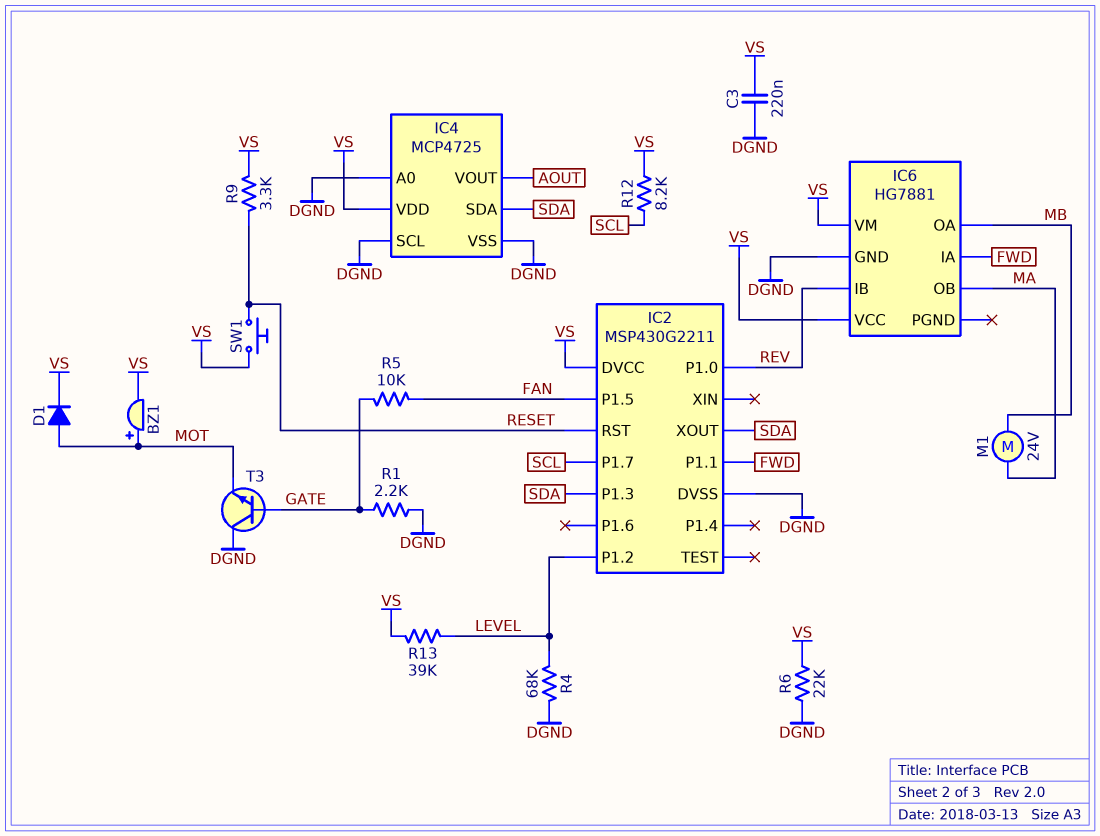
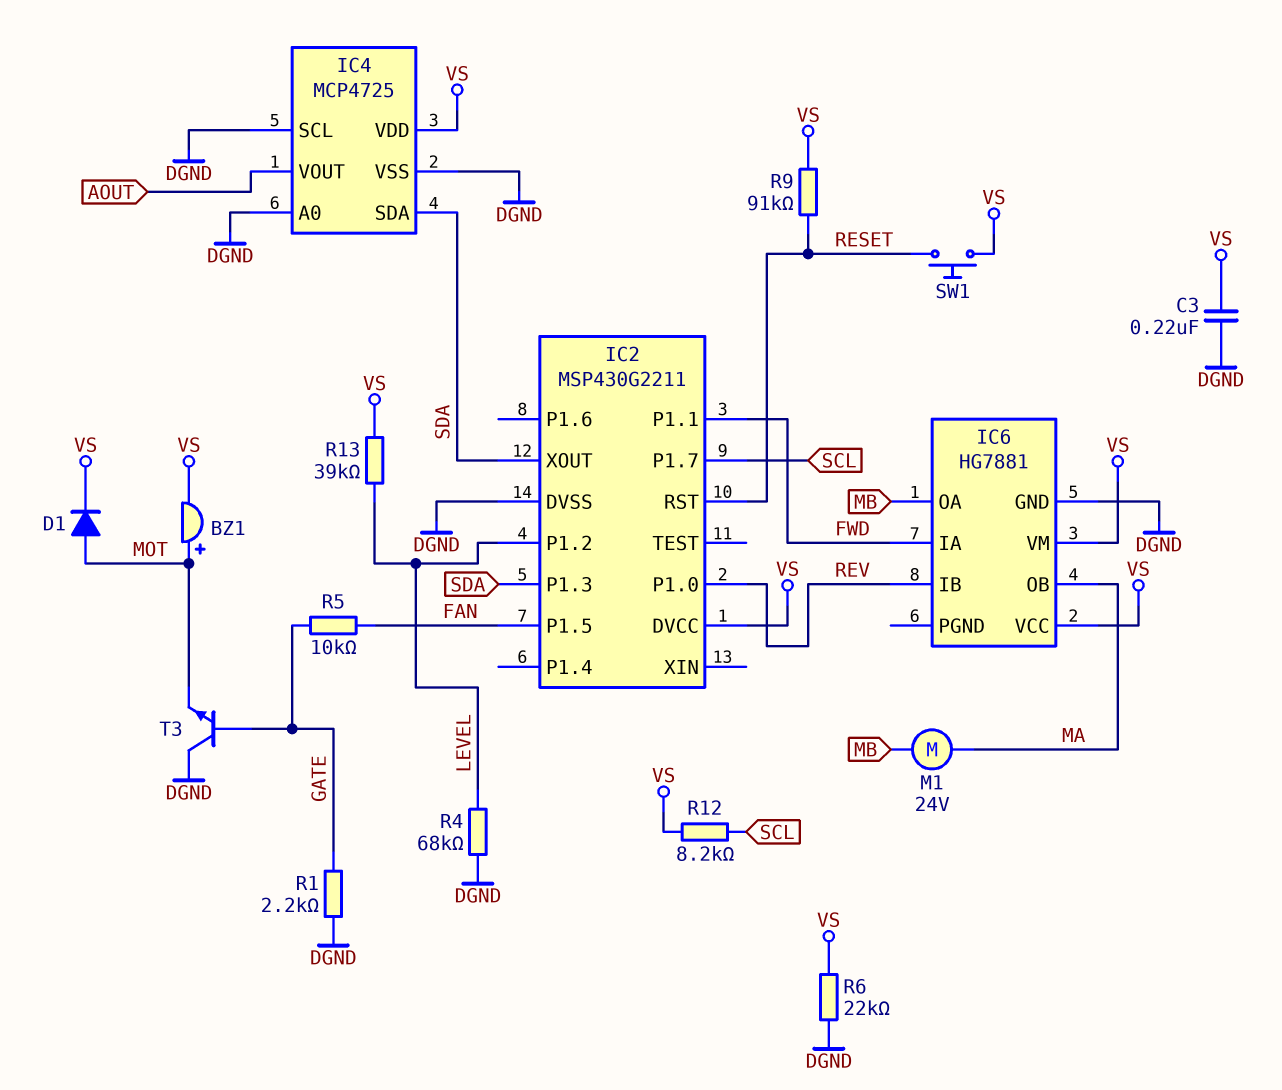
R9: 3.3k (RESET, VS) -> 91k (RESET, VS)

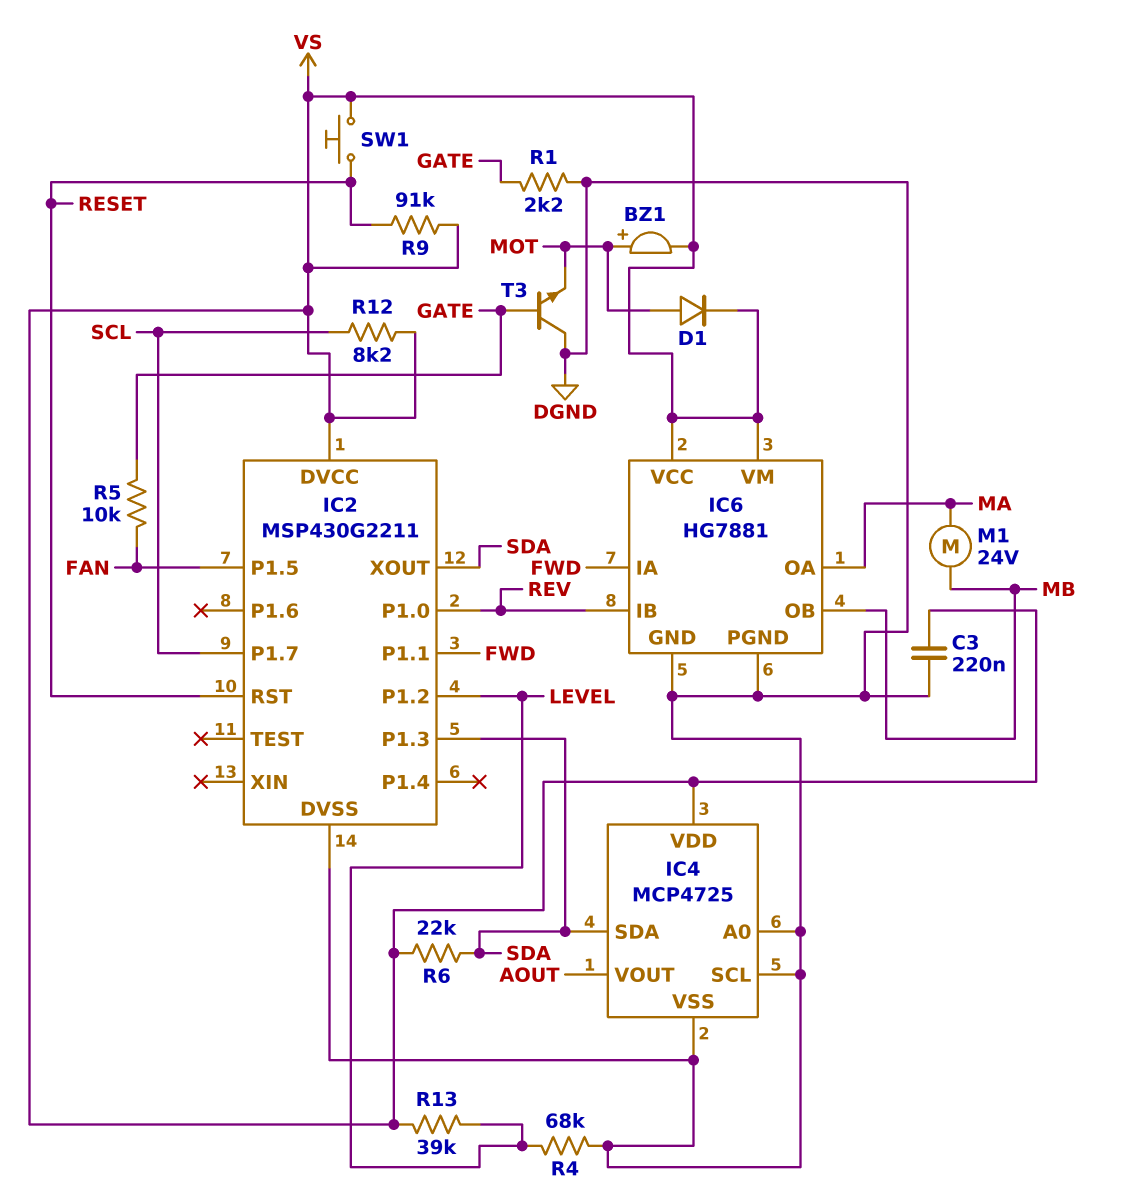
IC6 pin OA: MB -> MA
IC6 pin OB: MA -> MB
IC6 pin PGND: none -> DGND
R6: 22k (DGND, VS) -> 22k (SDA, VS)

